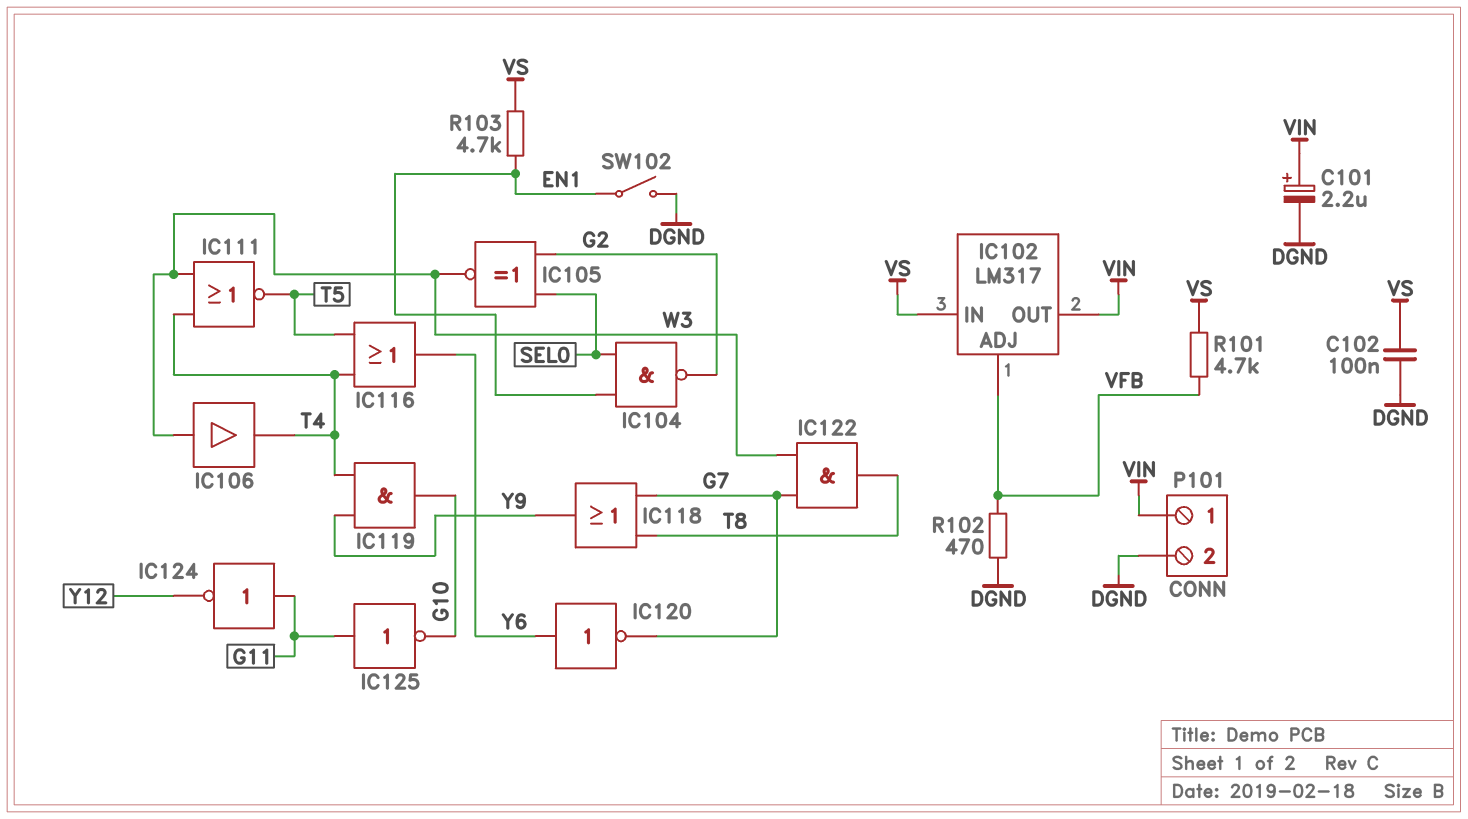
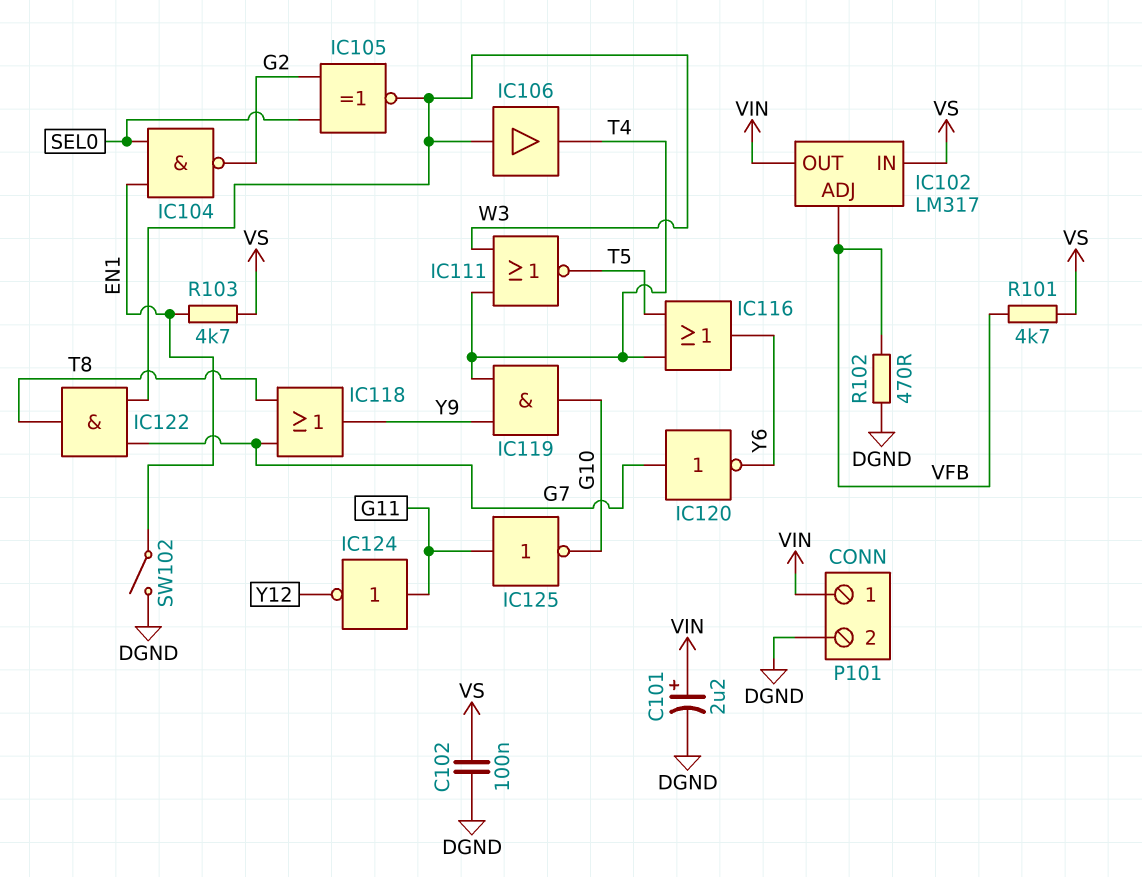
IC120: NOT (in Y6, out G7) -> NOT (in G7, out Y6)

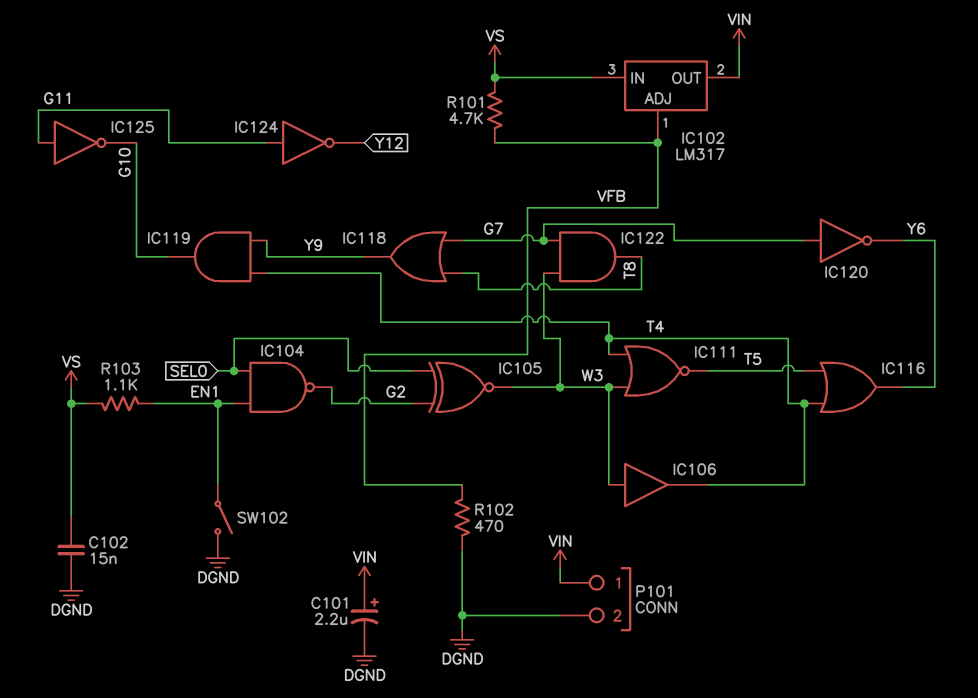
C102: 100nF (DGND, VS) -> 15nF (DGND, VS)
R103: 4.7k (EN1, VS) -> 1.1k (EN1, VS)

